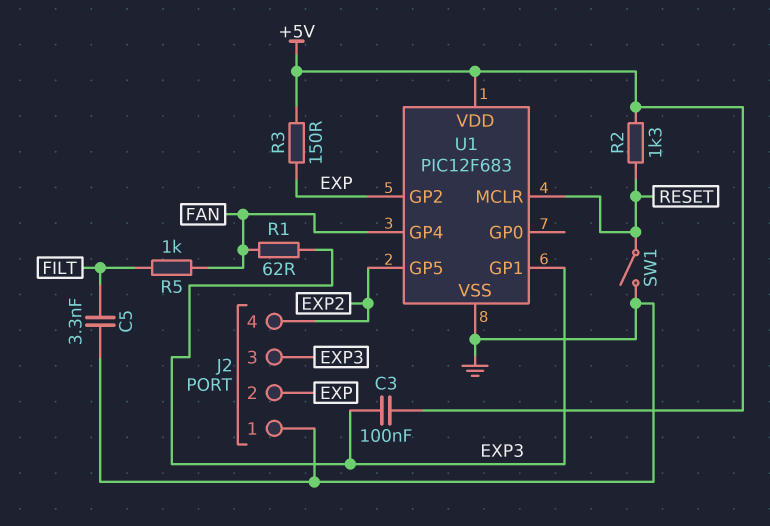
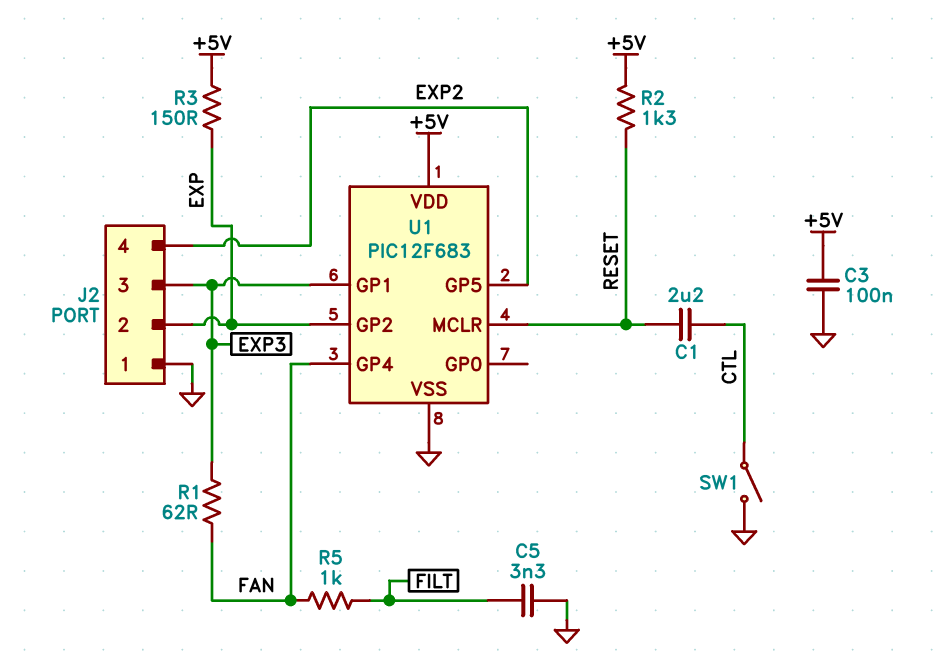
C1: none -> 2.2uF (CTL, RESET)
C3: 100nF (+5V, EXP3) -> 100nF (+5V, GND)
SW1: switch (GND, RESET) -> switch (CTL, GND)

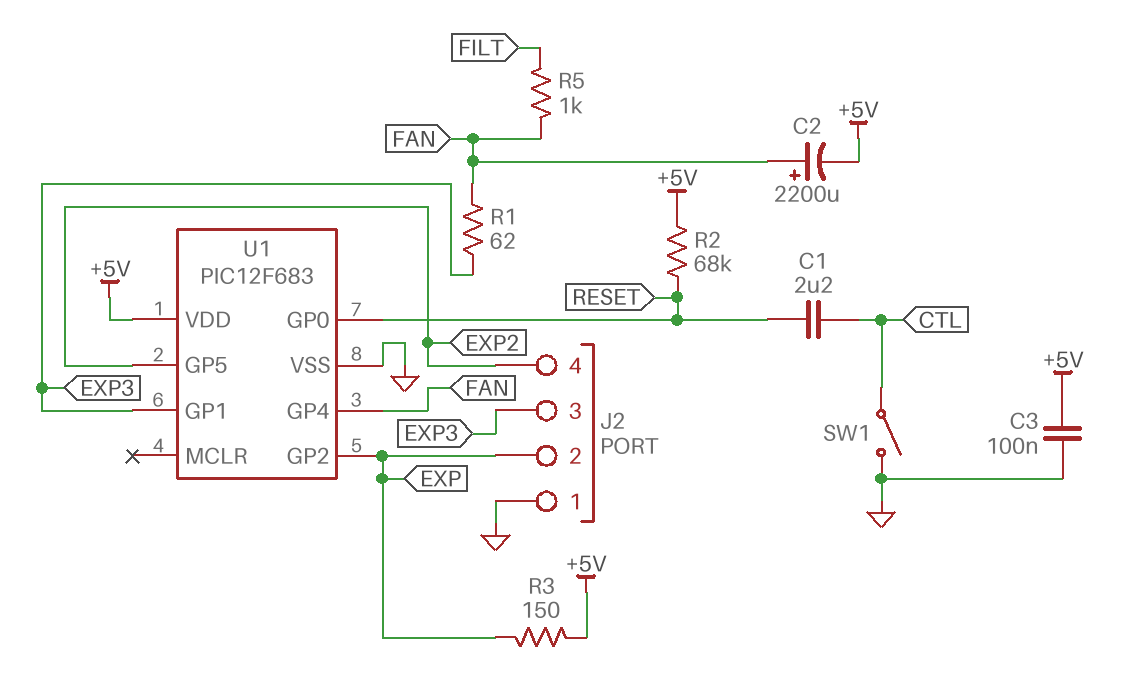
C2: none -> 2200uF (plus FAN, minus +5V)
C5: 3.3nF (FILT, GND) -> none
R2: 1.3k (+5V, RESET) -> 68k (+5V, RESET)
U1 pin GP0: none -> RESET
U1 pin MCLR: RESET -> none

